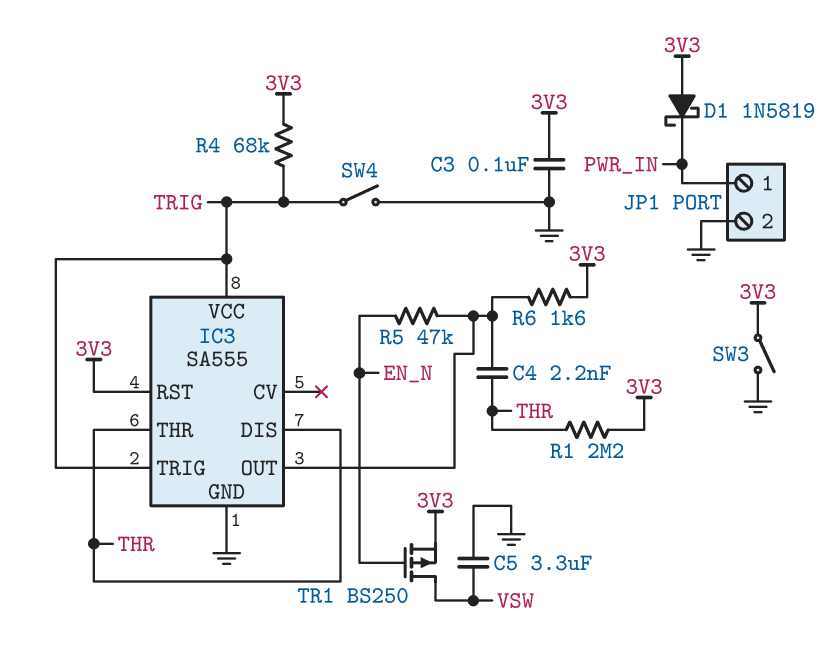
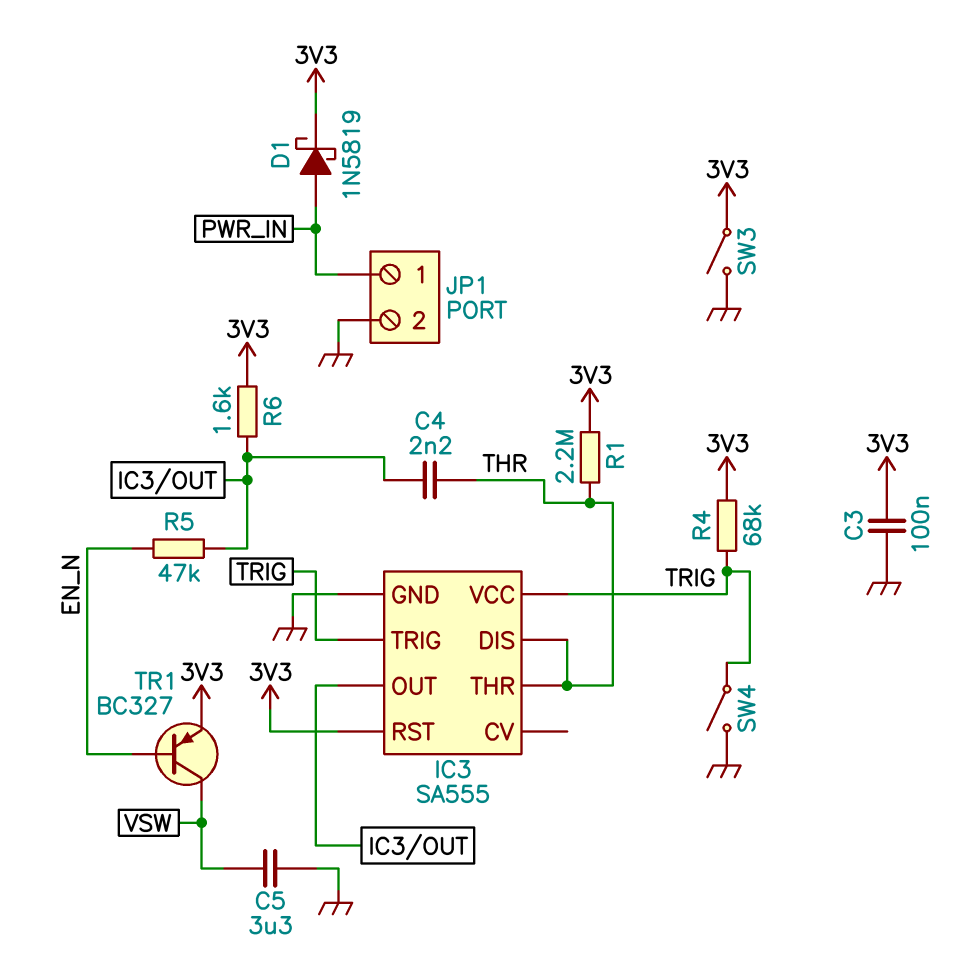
D1: schottky 1N5819 (A 3V3, K PWR_IN) -> schottky 1N5819 (A PWR_IN, K 3V3)
TR1: PMOS BS250 (G EN_N, D VSW, S 3V3) -> PNP BC327 (B EN_N, C VSW, E 3V3)

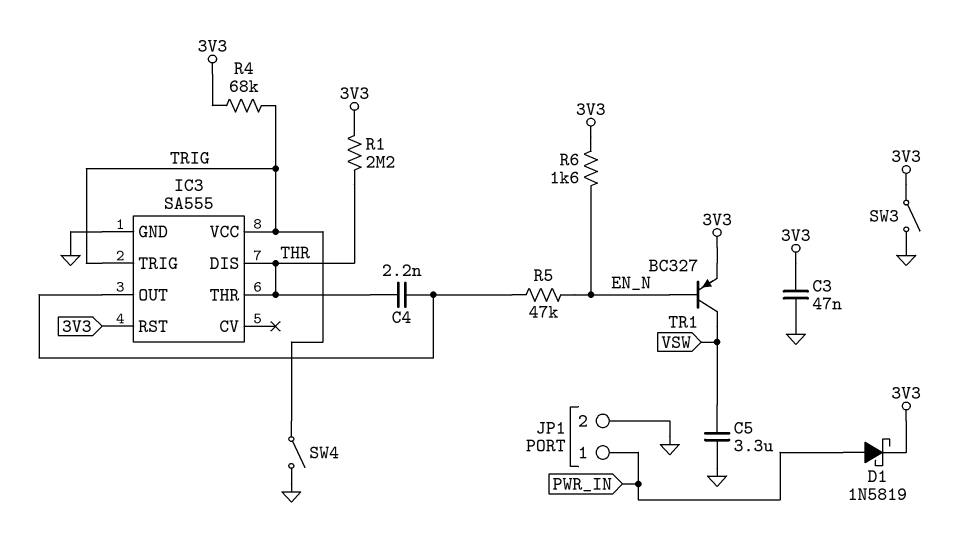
C3: 100nF (3V3, GND) -> 47nF (3V3, GND)
R6: 1.6k (3V3, IC3/OUT) -> 1.6k (3V3, EN_N)

